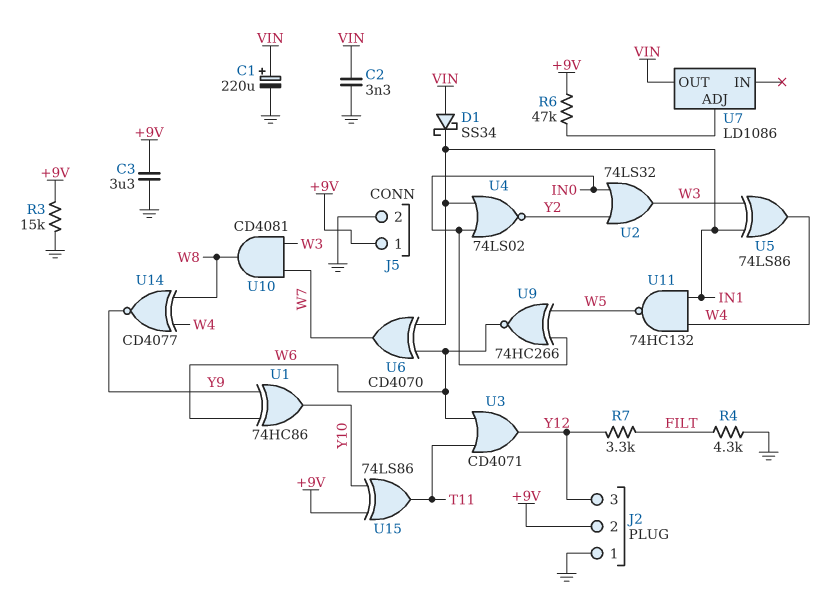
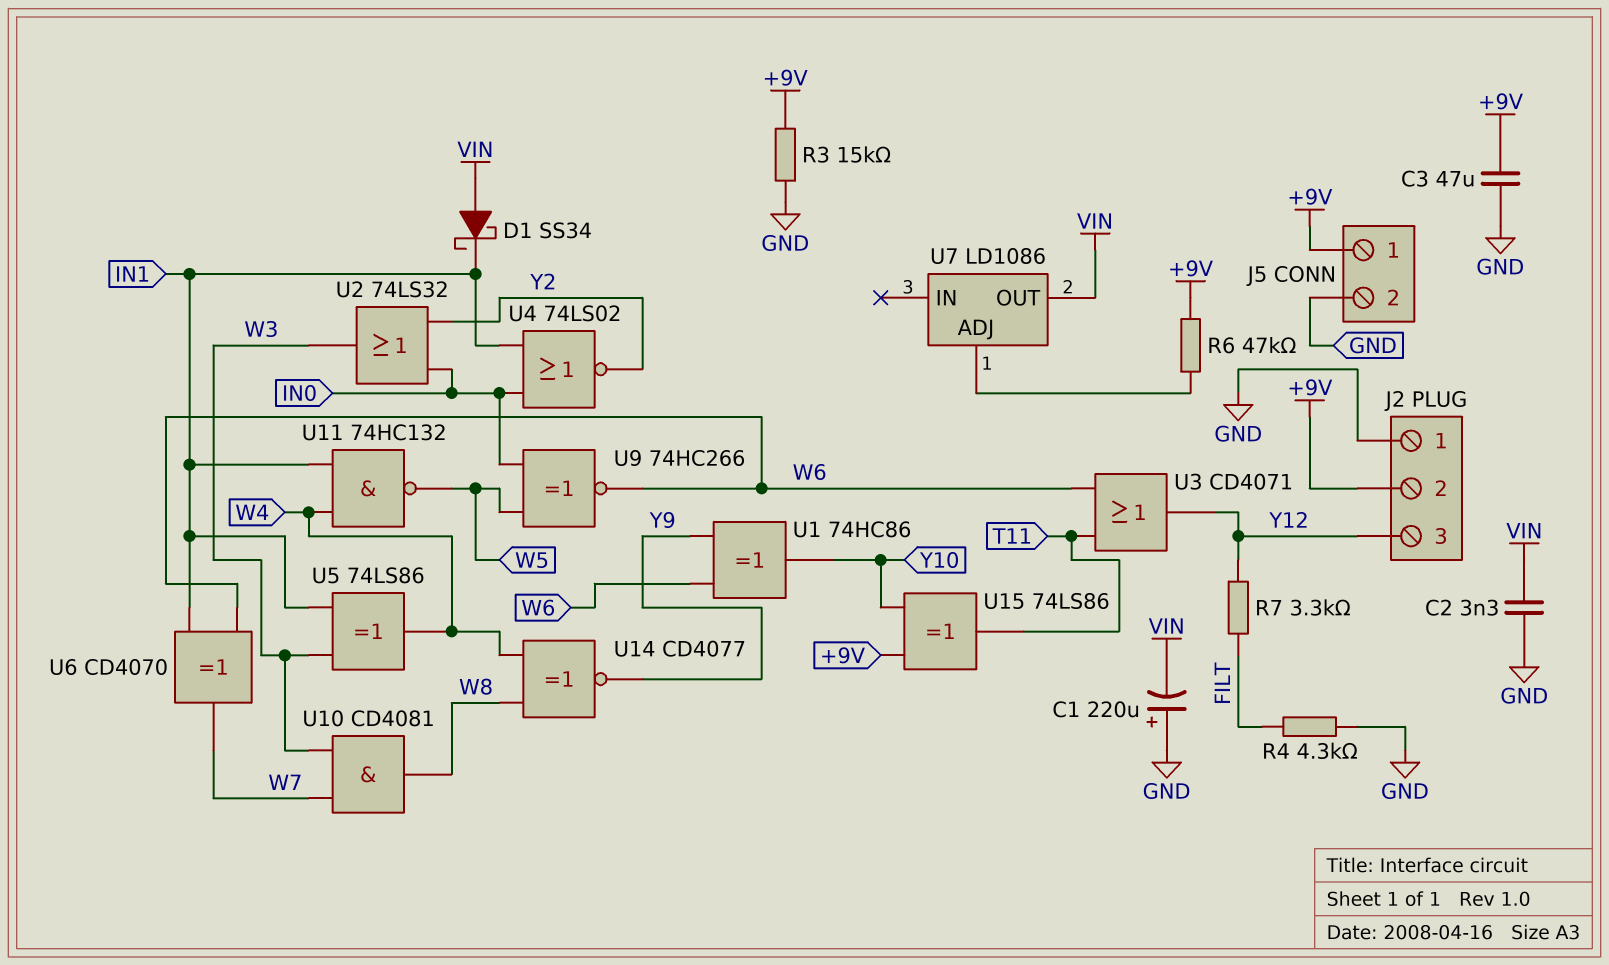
C1: 220uF (plus VIN, minus GND) -> 220uF (plus GND, minus VIN)
C3: 3.3uF (+9V, GND) -> 47uF (+9V, GND)

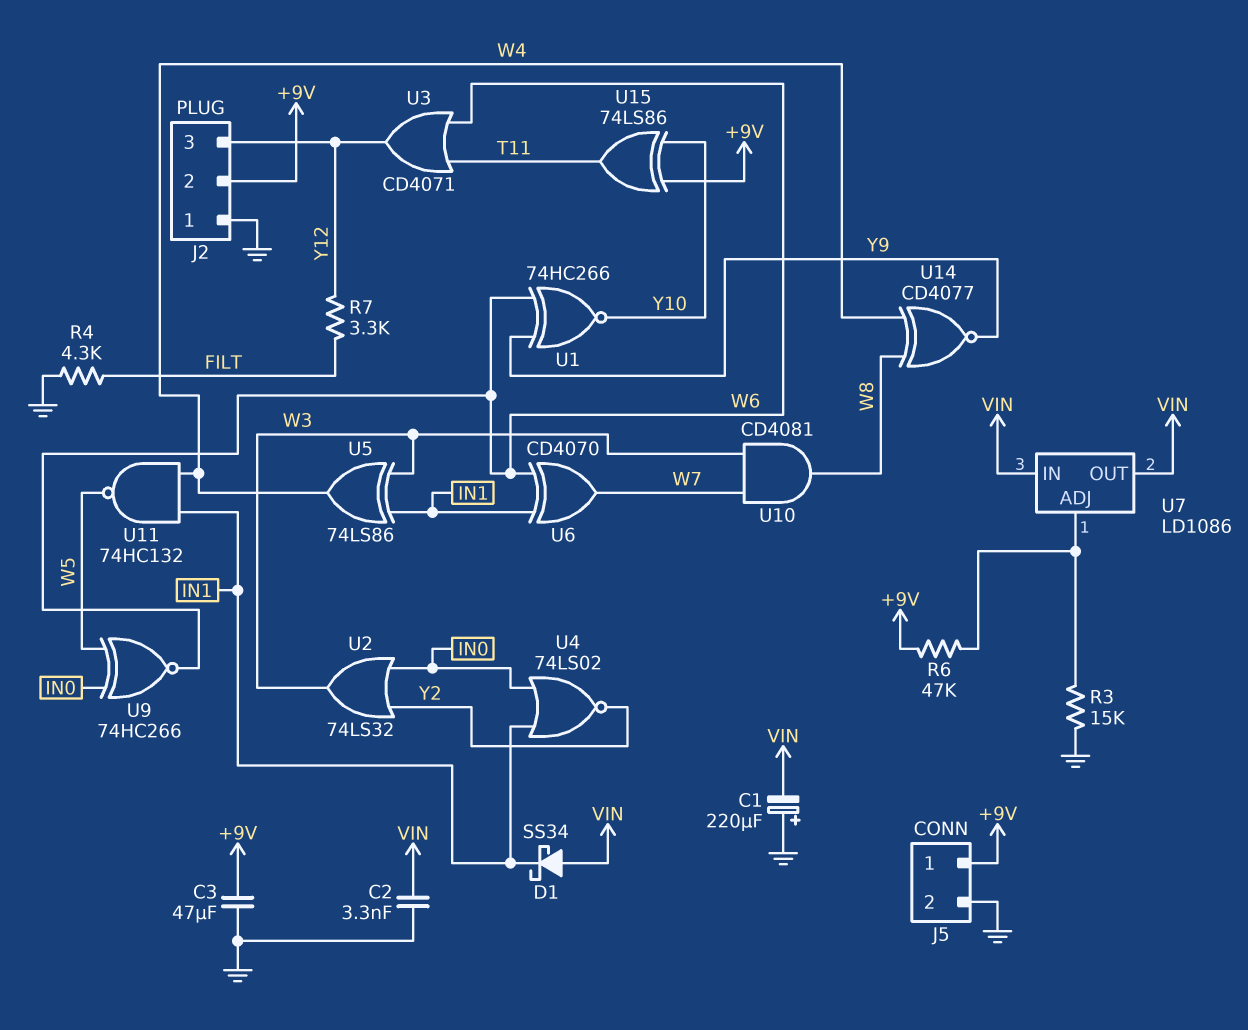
R3: 15k (+9V, GND) -> 15k (GND, U7/ADJ)
U1: XOR 74HC86 (in W6, in Y9, out Y10) -> XNOR 74HC266 (in W6, in Y9, out Y10)
U7 pin IN: none -> VIN

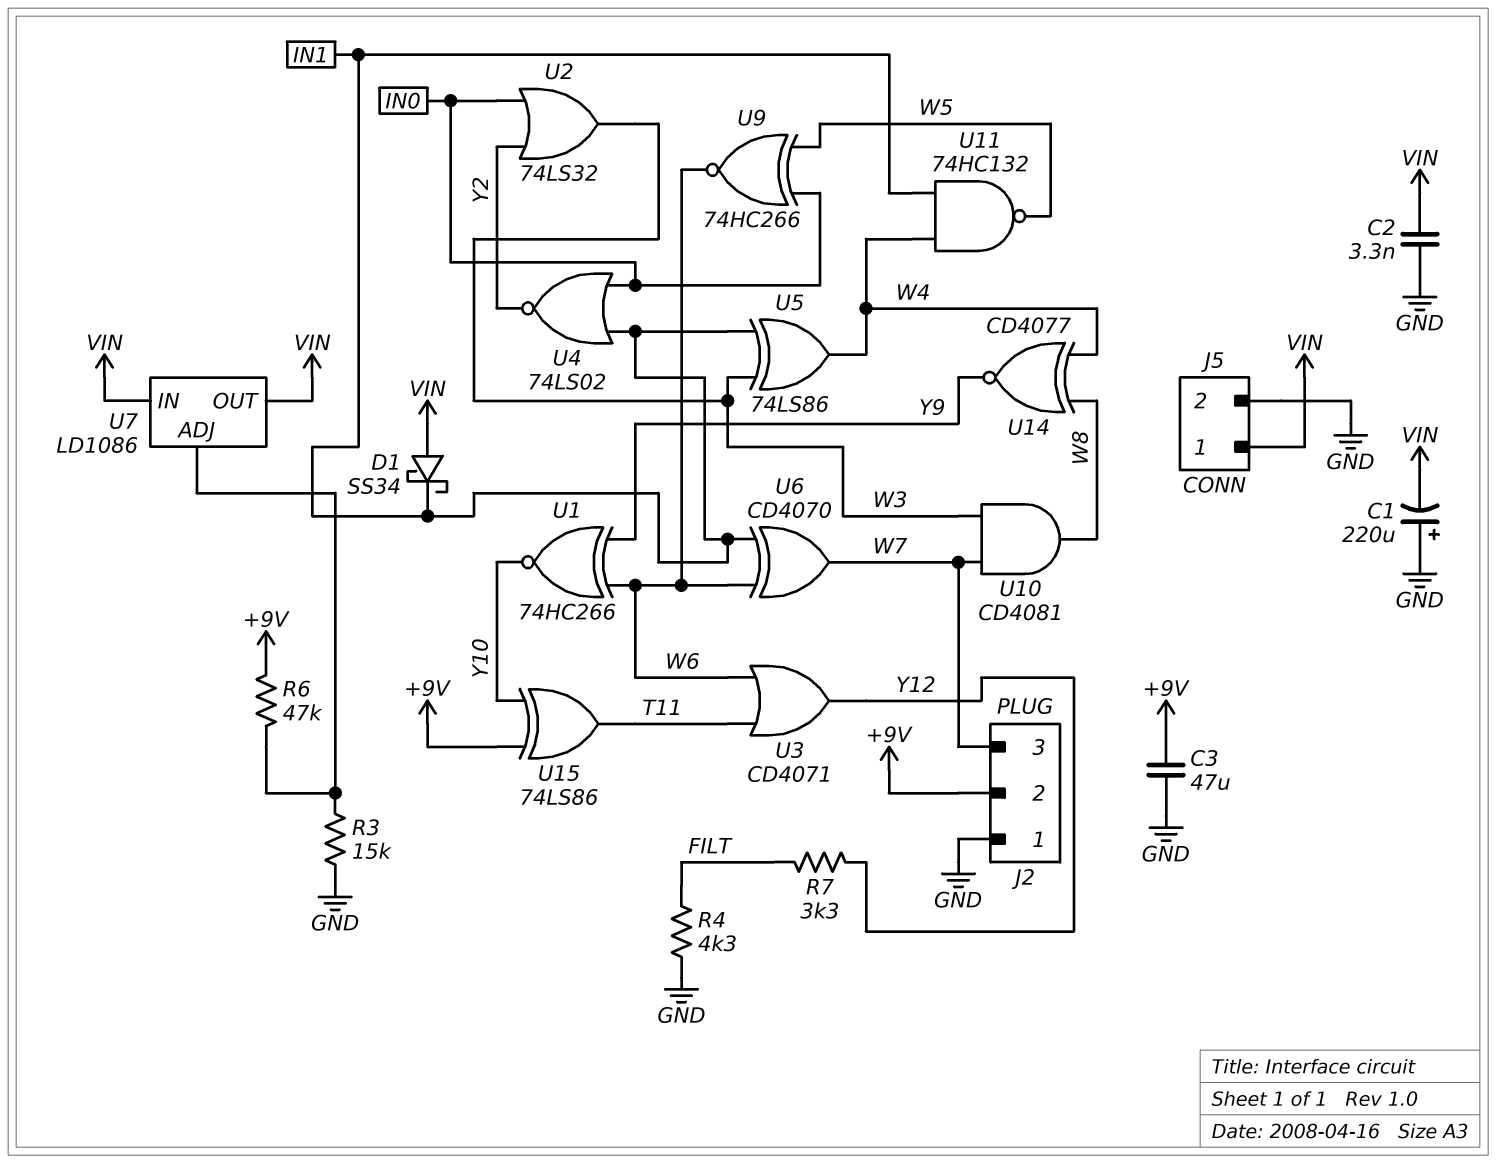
J2 pin 3: Y12 -> W7
J5 pin 1: +9V -> VIN

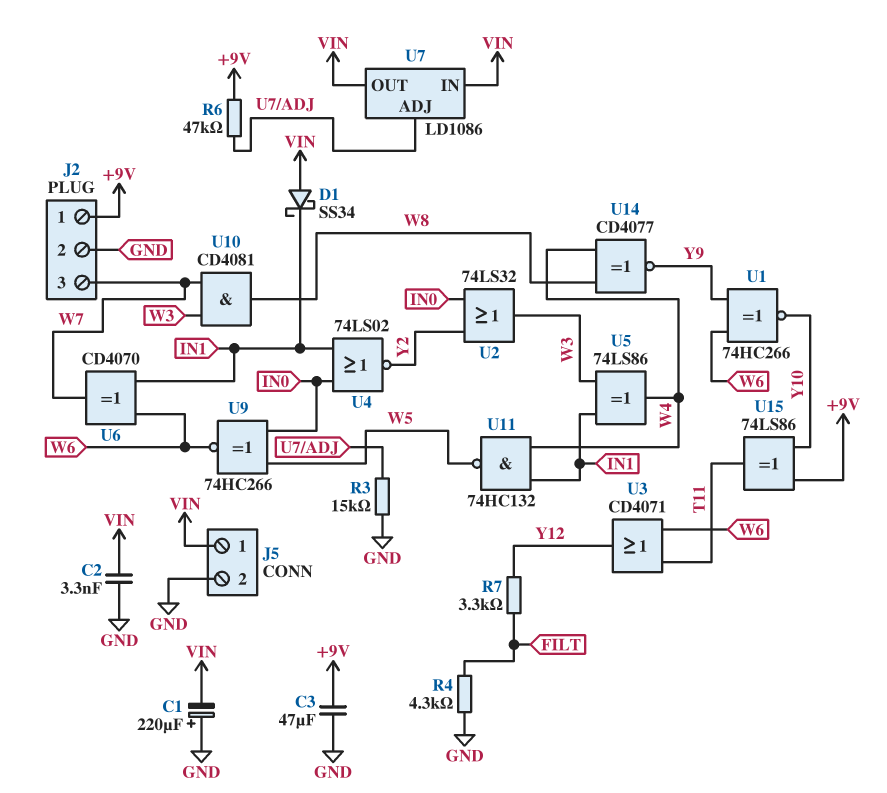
J2 pin 1: GND -> +9V
J2 pin 2: +9V -> GND

